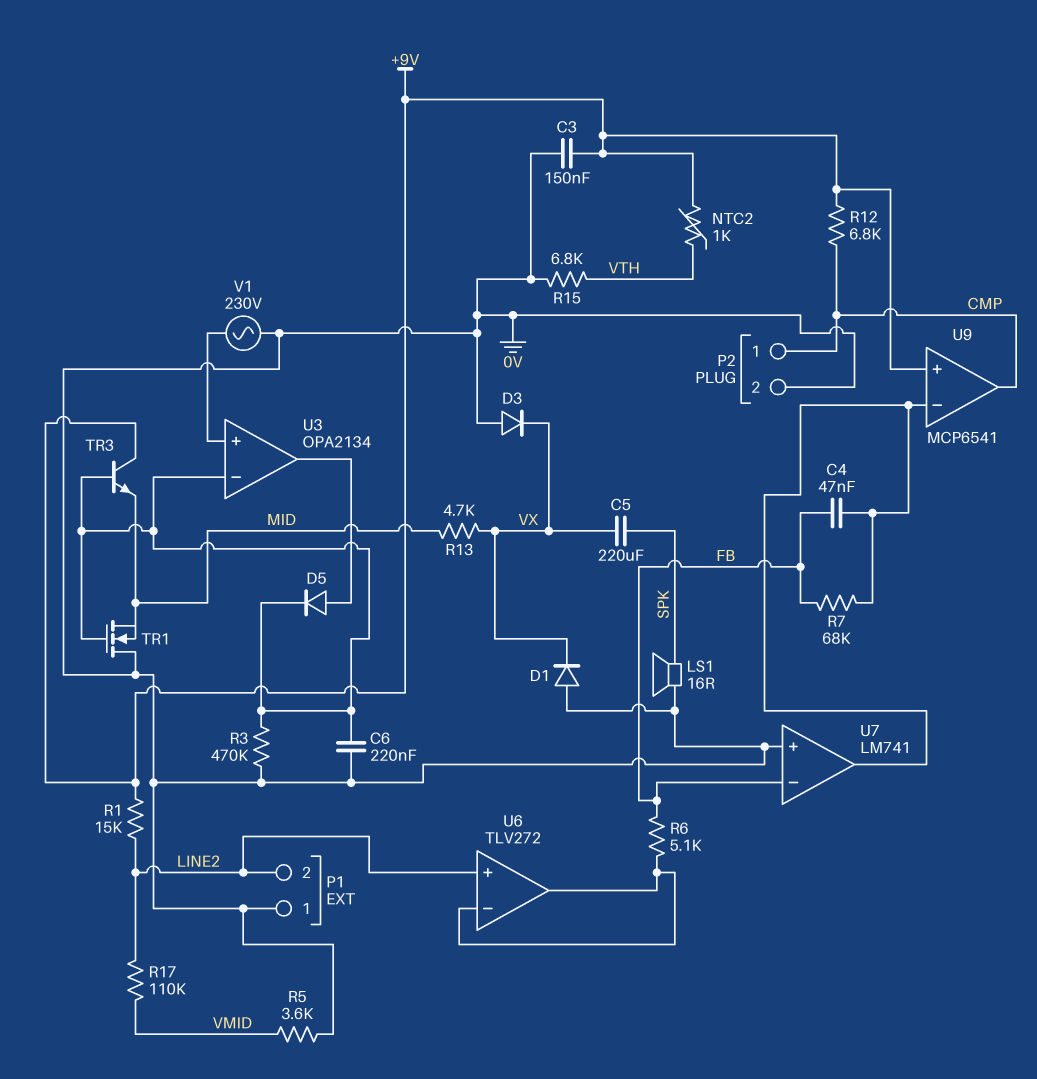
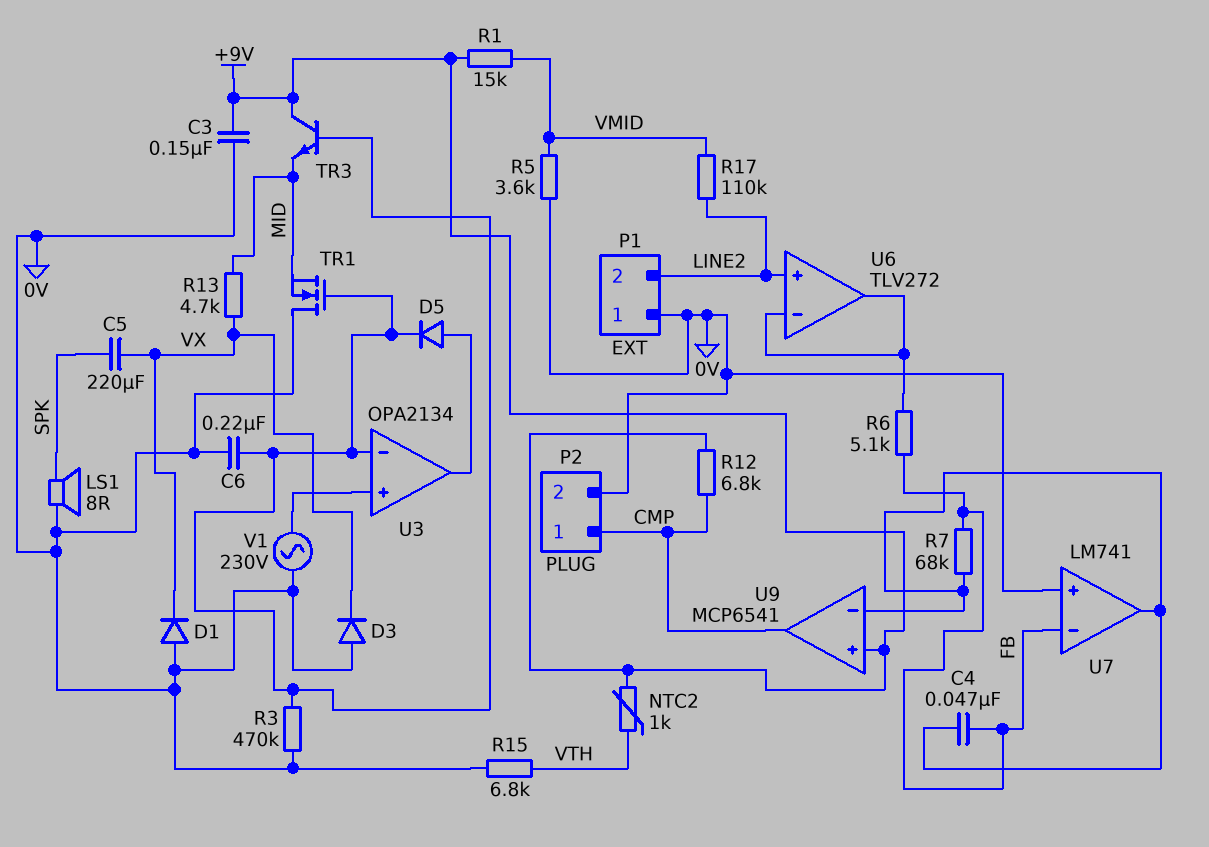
LS1: speaker 16R (0V, SPK) -> speaker 8R (0V, SPK)
R1: 15k (+9V, LINE2) -> 15k (+9V, VMID)

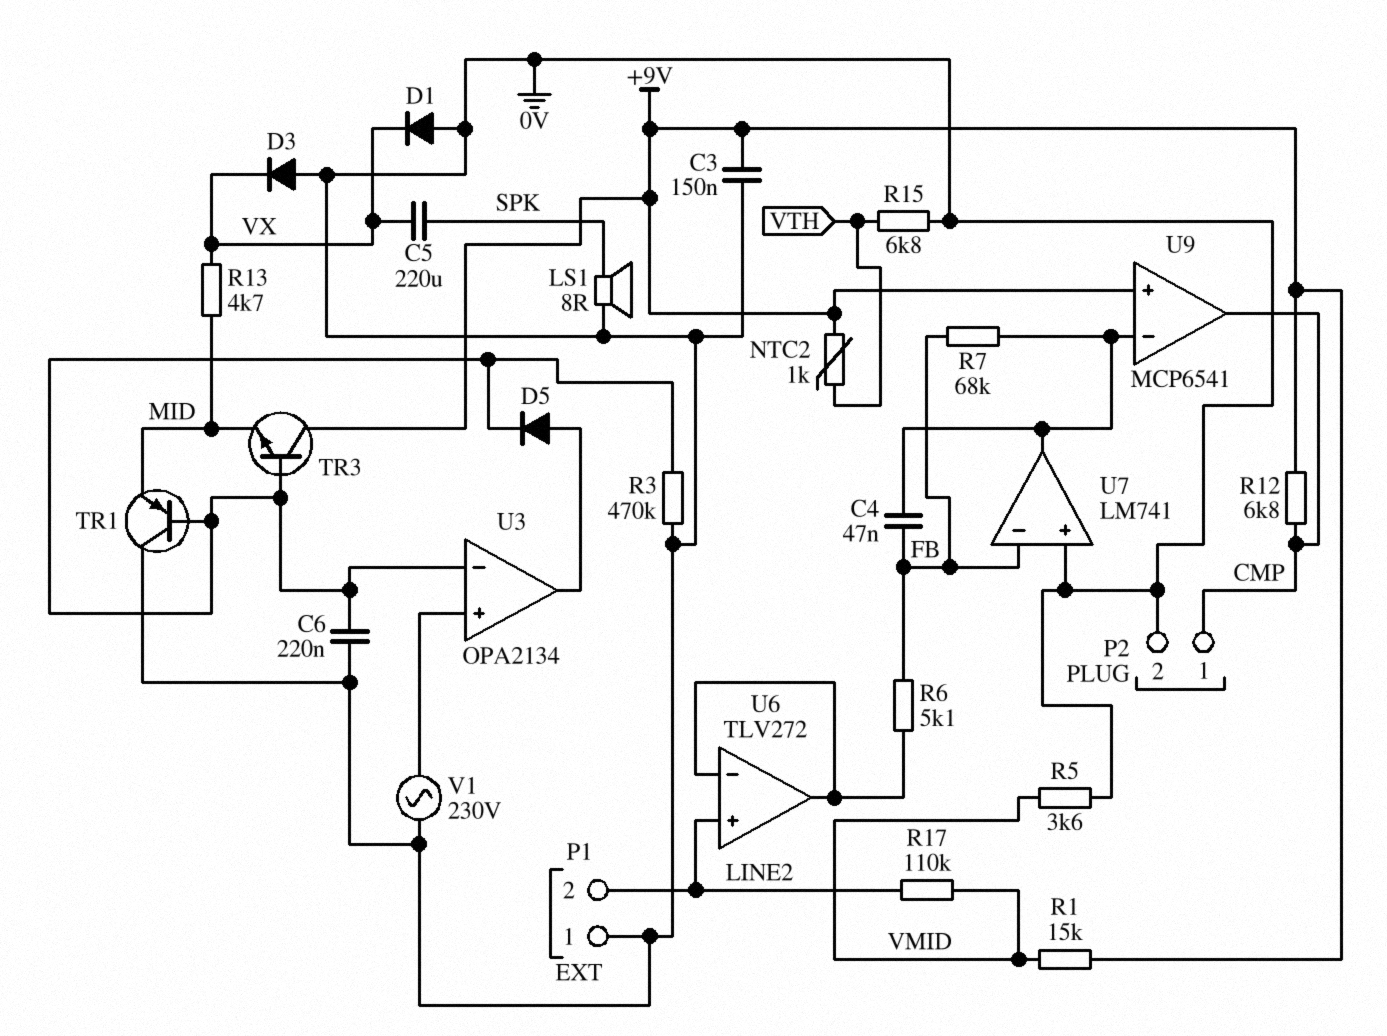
TR1: NMOS (G U3/in-, D 0V, S MID) -> PNP (B U3/in-, C 0V, E MID)

